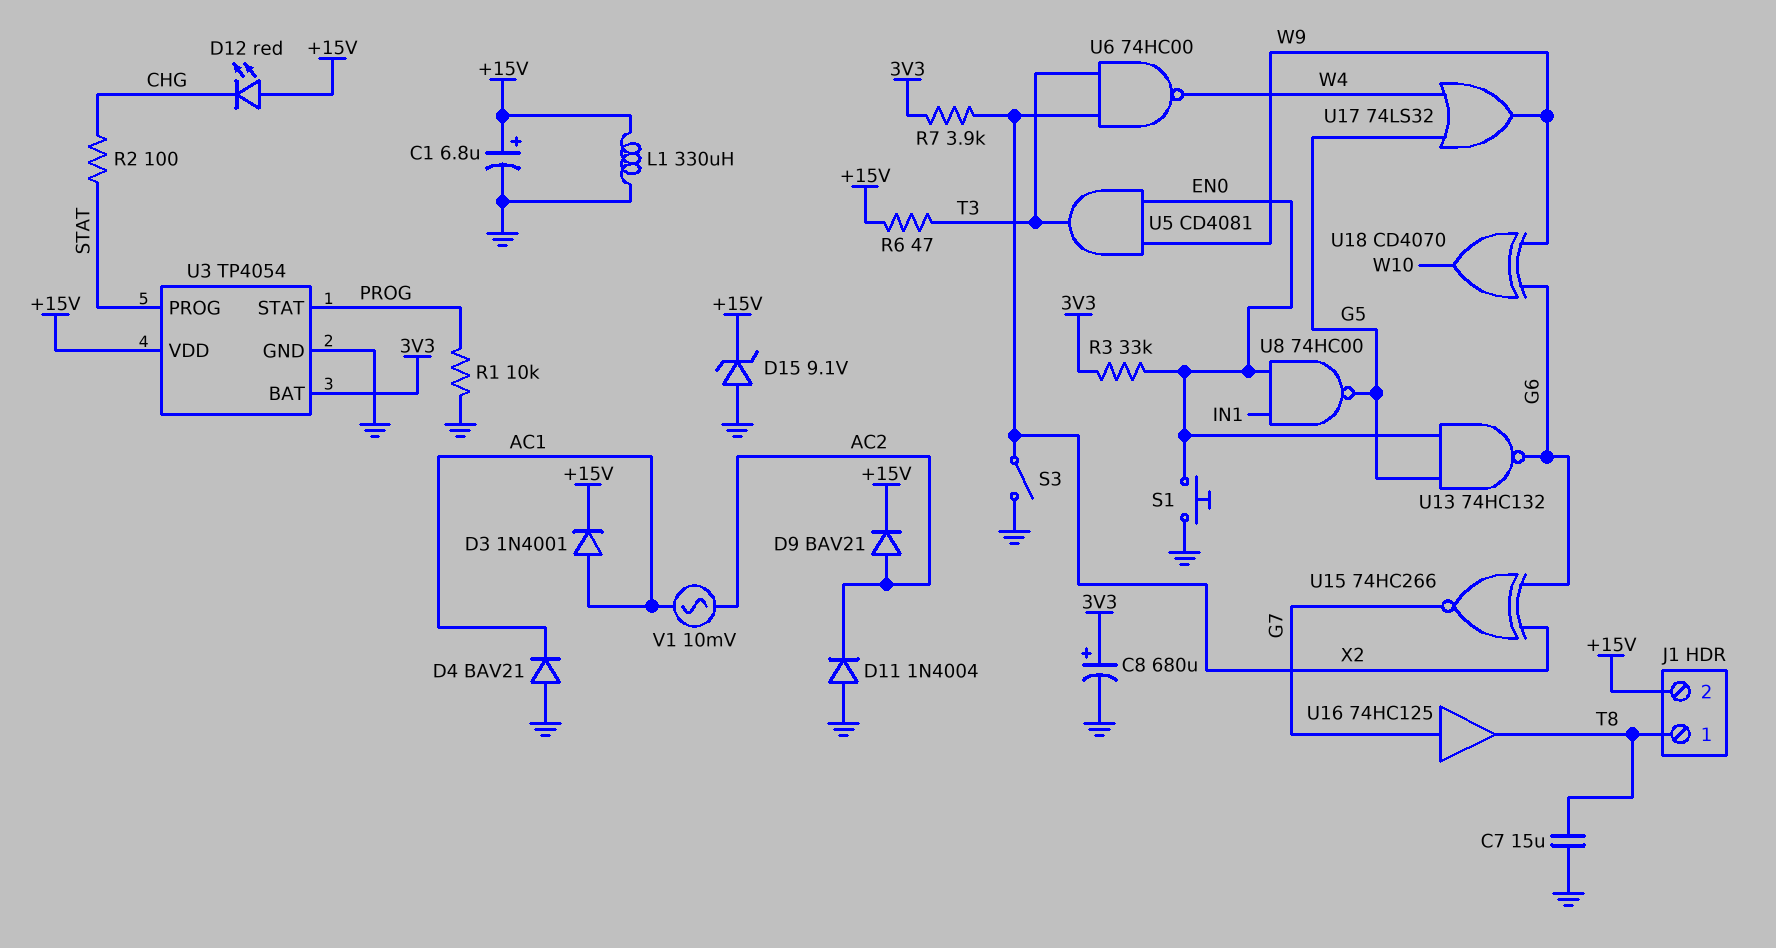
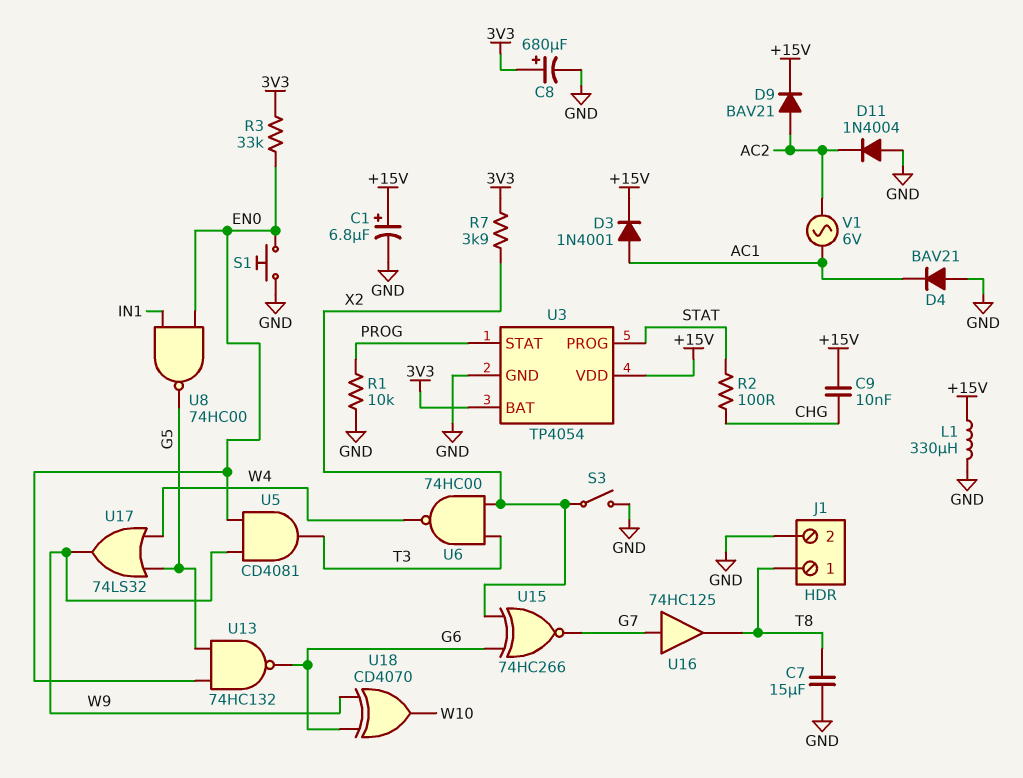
C9: none -> 10nF (+15V, CHG)
D12: LED red (A +15V, K CHG) -> none
D15: zener 9.1V (A GND, K +15V) -> none
J1 pin 2: +15V -> GND
R6: 47 (+15V, T3) -> none
V1: AC 10mV (AC1, AC2) -> AC 6V (AC1, AC2)

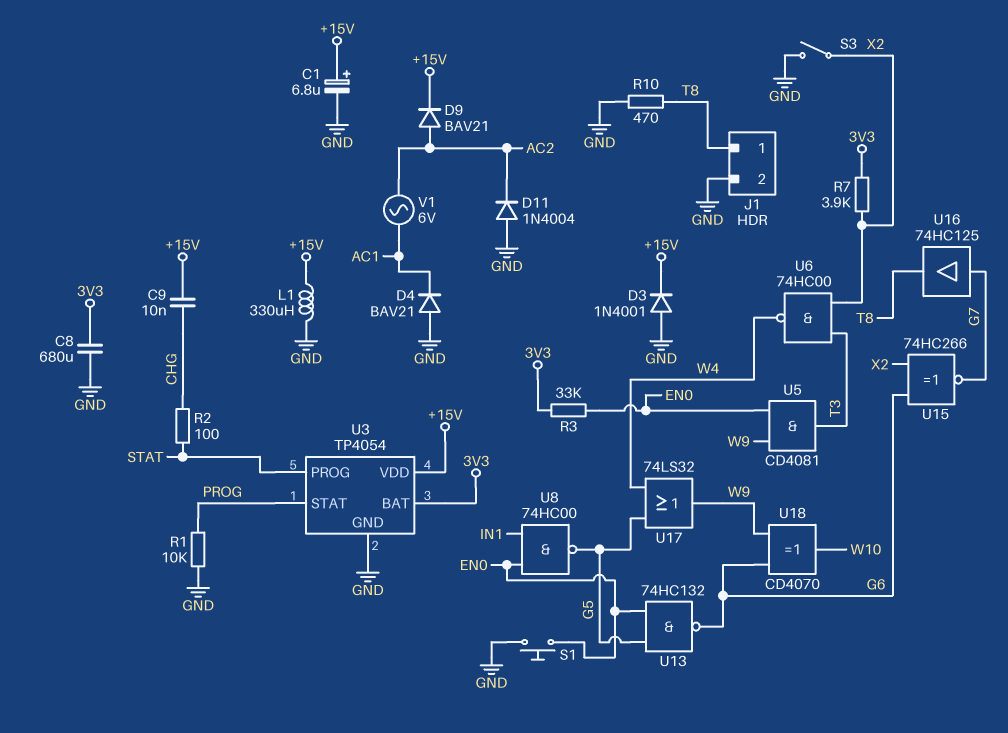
C7: 15uF (GND, T8) -> none
C8: 680uF (plus 3V3, minus GND) -> 680uF (3V3, GND)
D3: diode 1N4001 (A AC1, K +15V) -> diode 1N4001 (A GND, K +15V)
R10: none -> 470 (GND, T8)

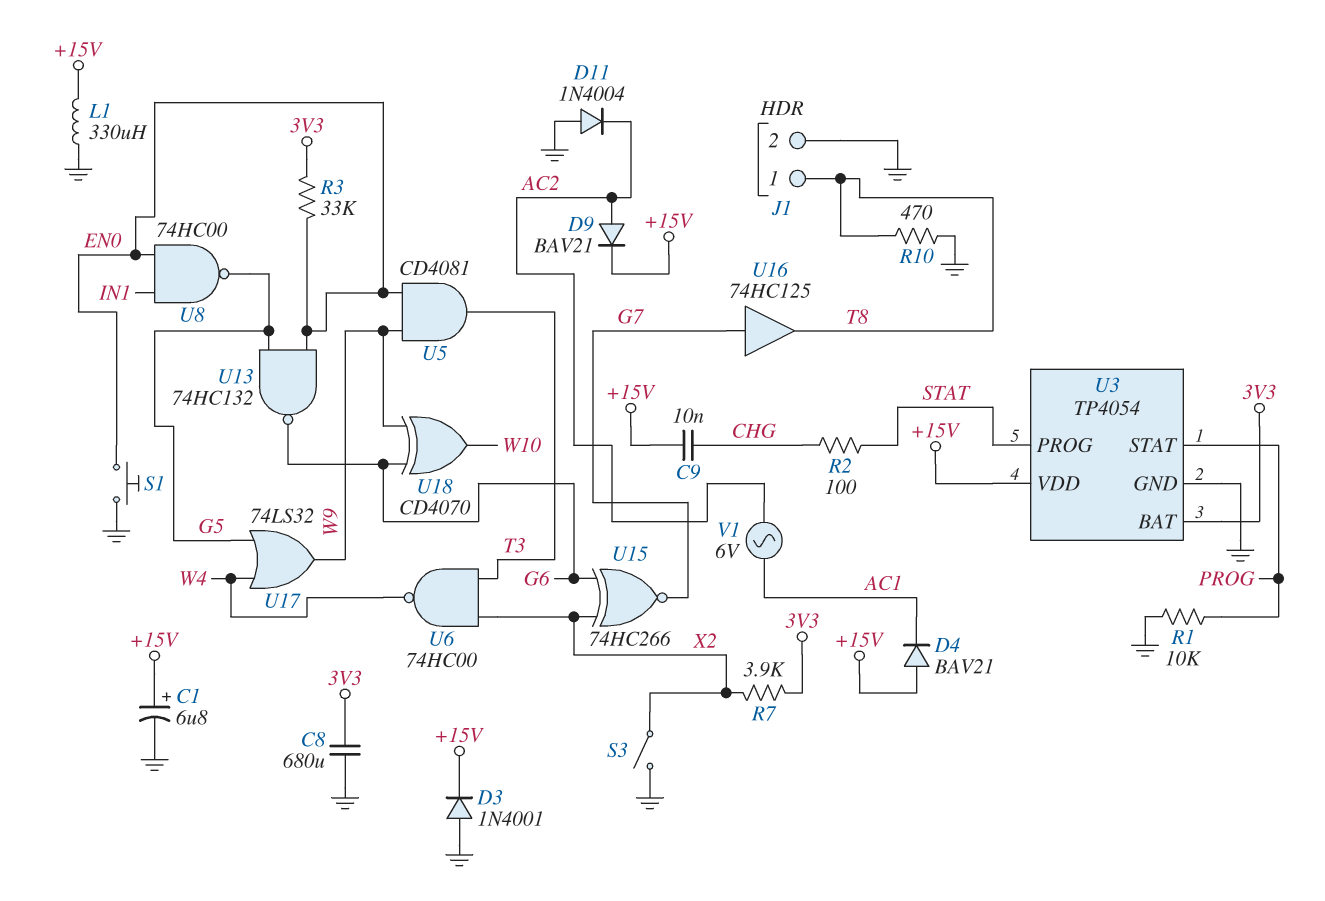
D4: diode BAV21 (A GND, K AC1) -> diode BAV21 (A +15V, K AC1)

